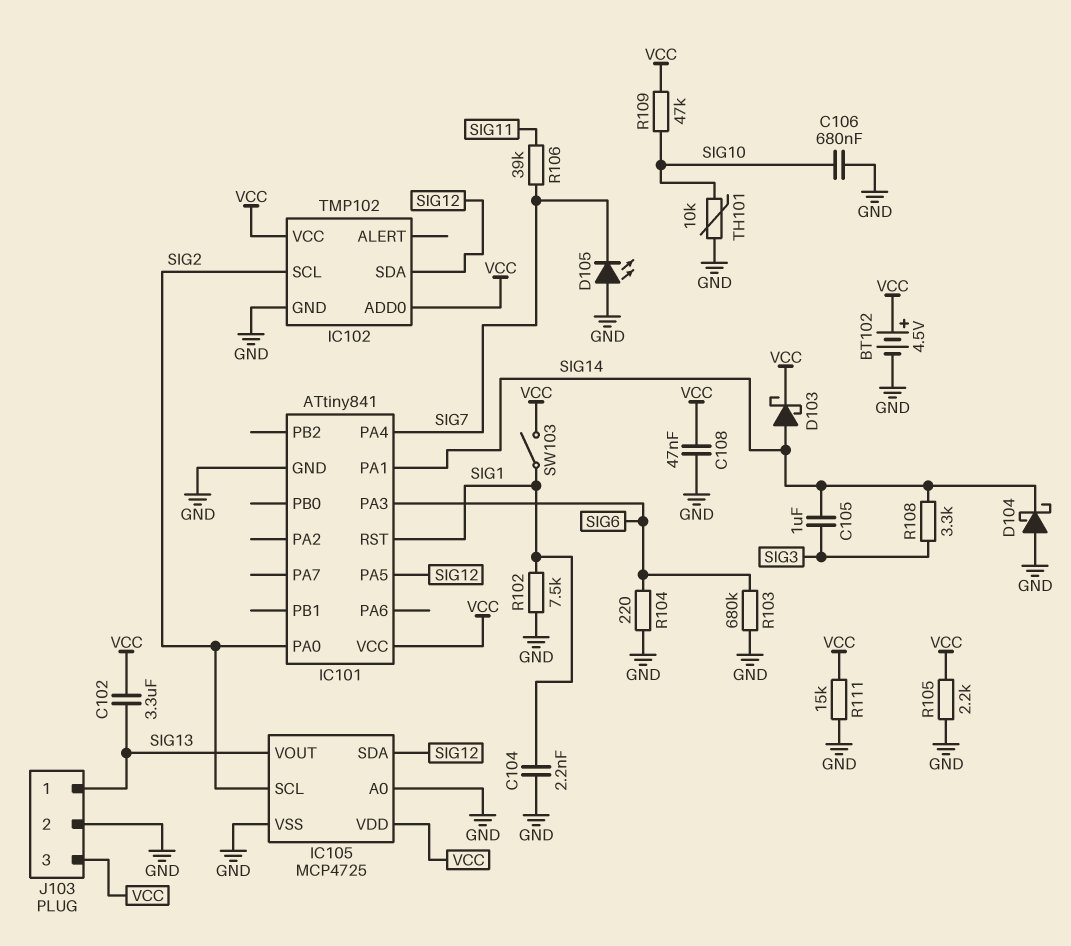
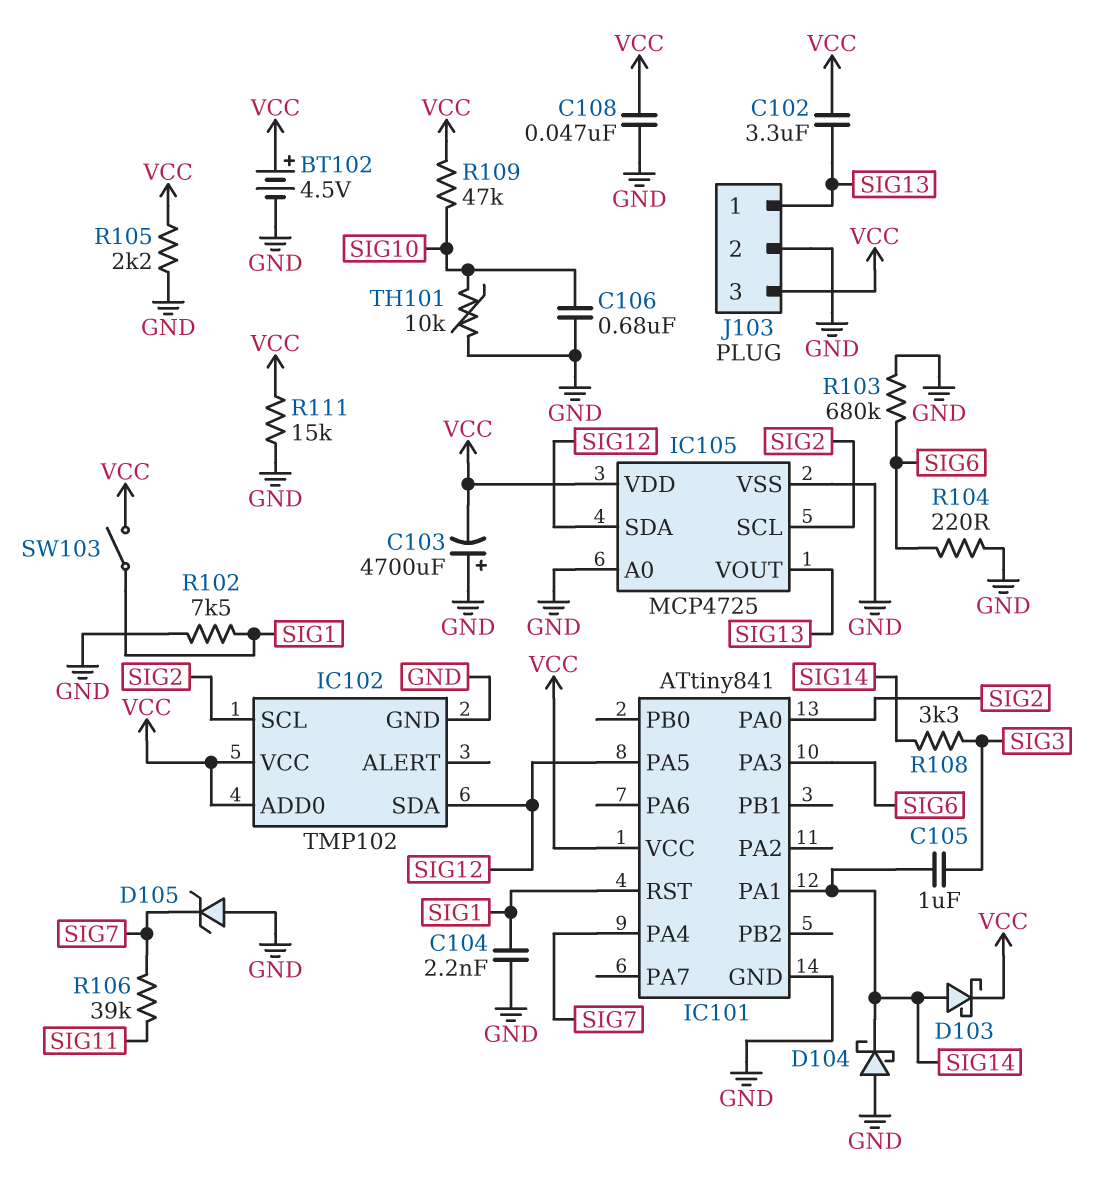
C103: none -> 4700uF (plus GND, minus VCC)
D105: LED (A GND, K SIG7) -> zener (A GND, K SIG7)

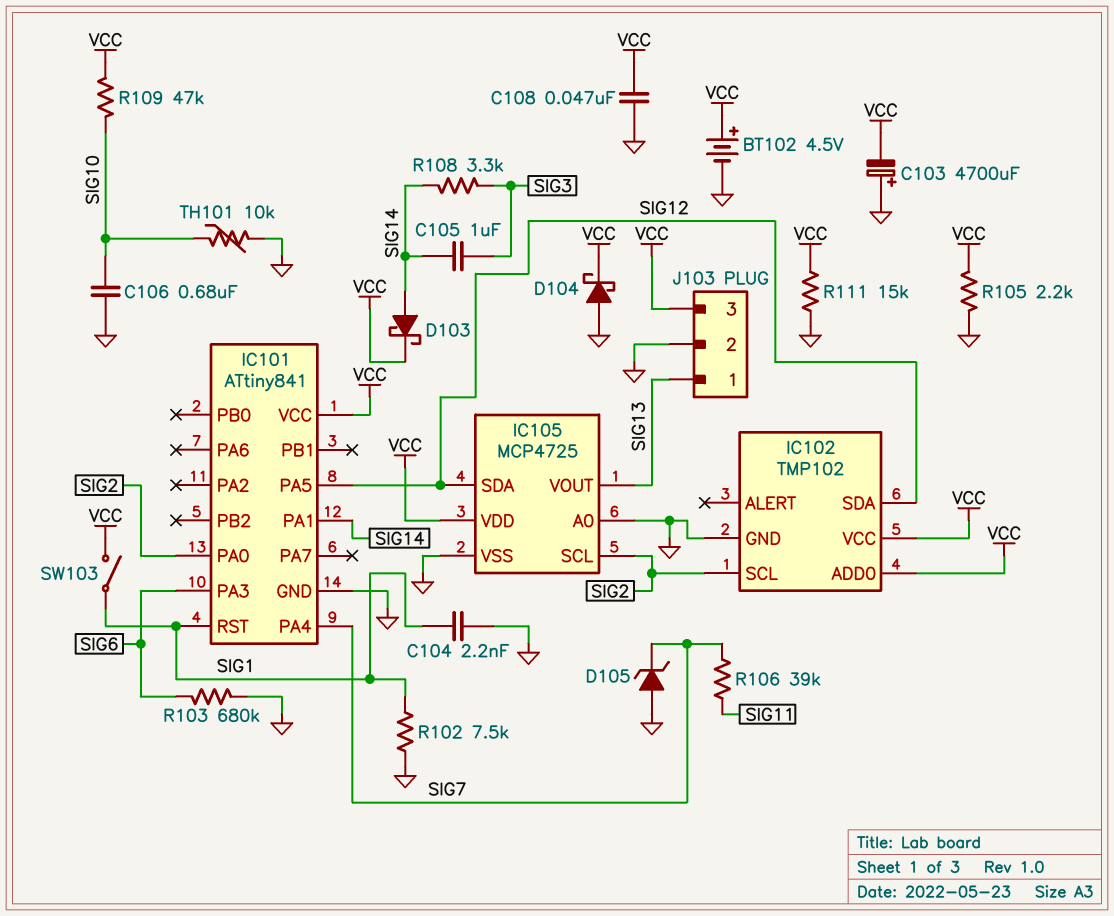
C102: 3.3uF (SIG13, VCC) -> none
D104: schottky (A GND, K SIG14) -> schottky (A GND, K VCC)
R104: 220 (GND, SIG6) -> none

